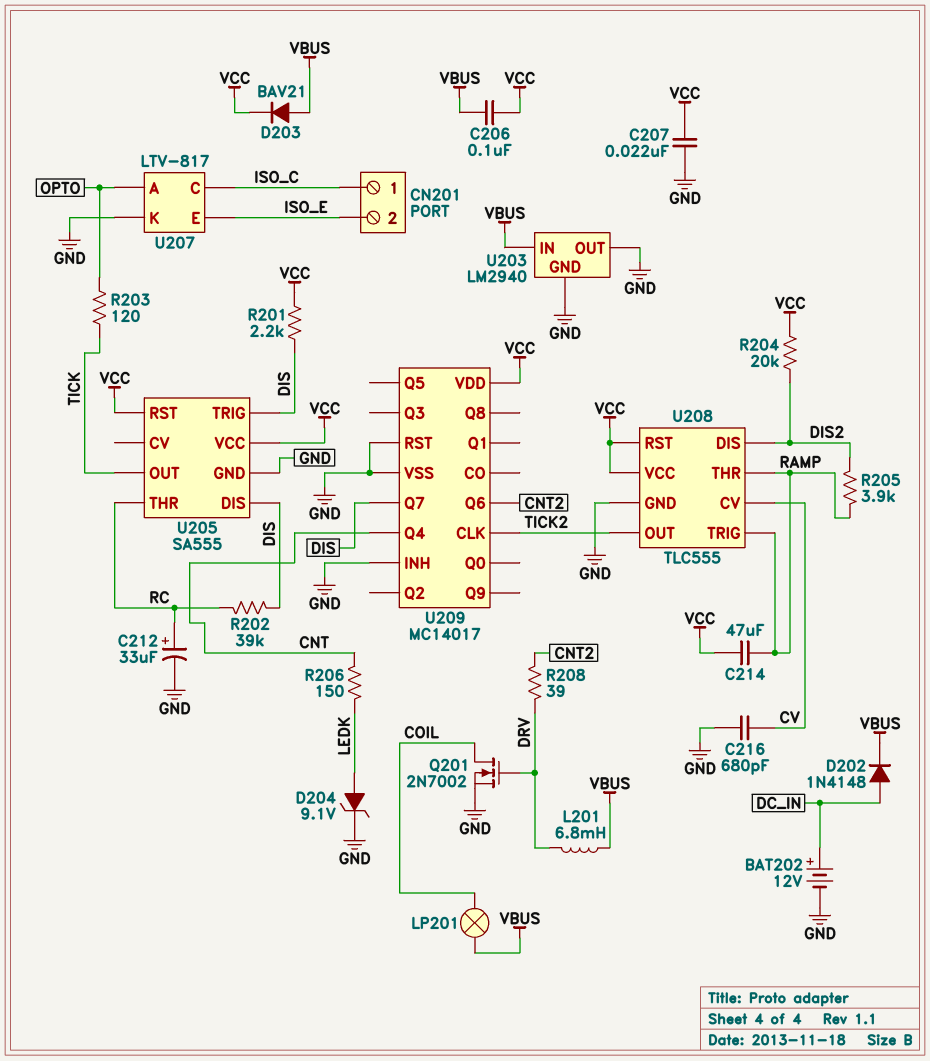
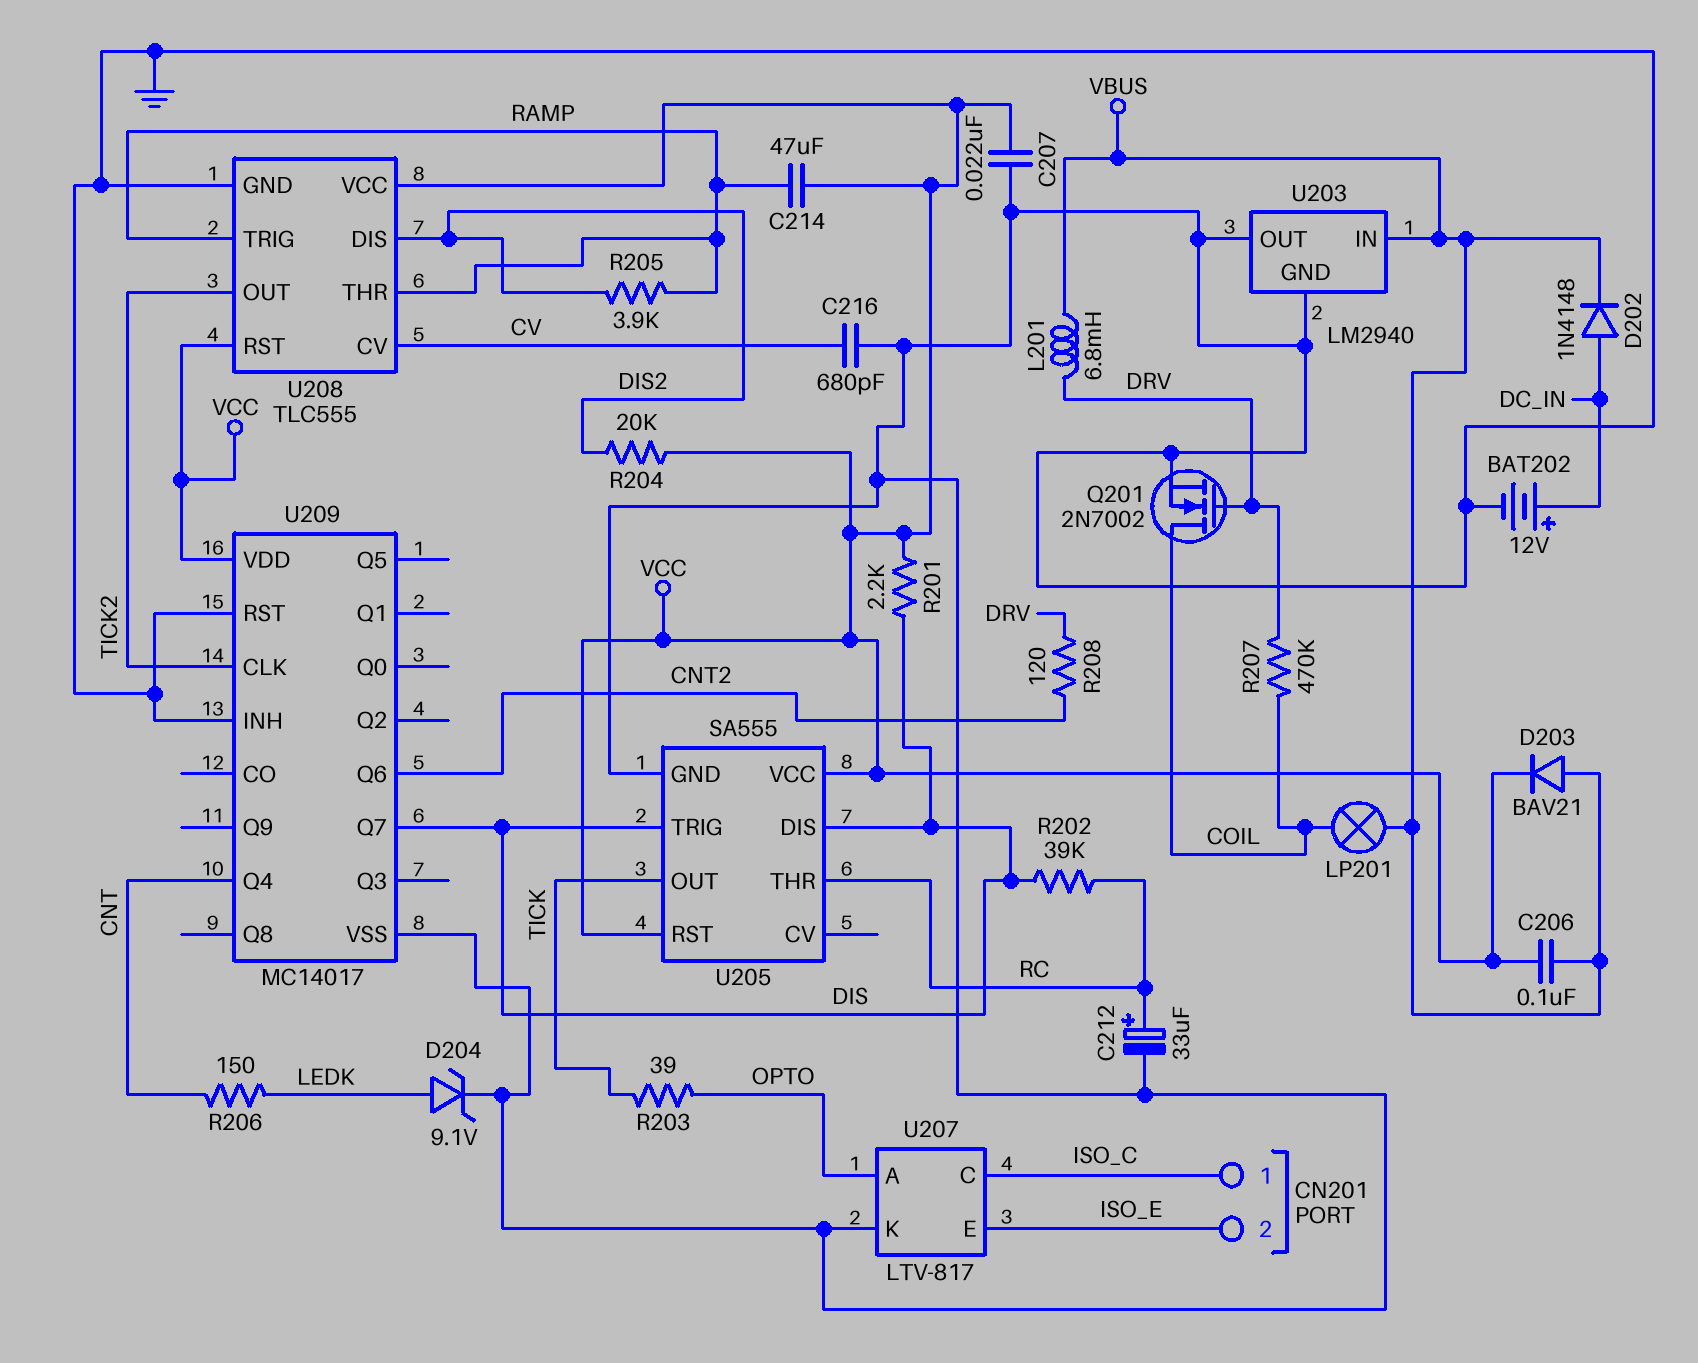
R203: 120 (OPTO, TICK) -> 39 (OPTO, TICK)
R207: none -> 470k (COIL, DRV)
R208: 39 (CNT2, DRV) -> 120 (CNT2, DRV)

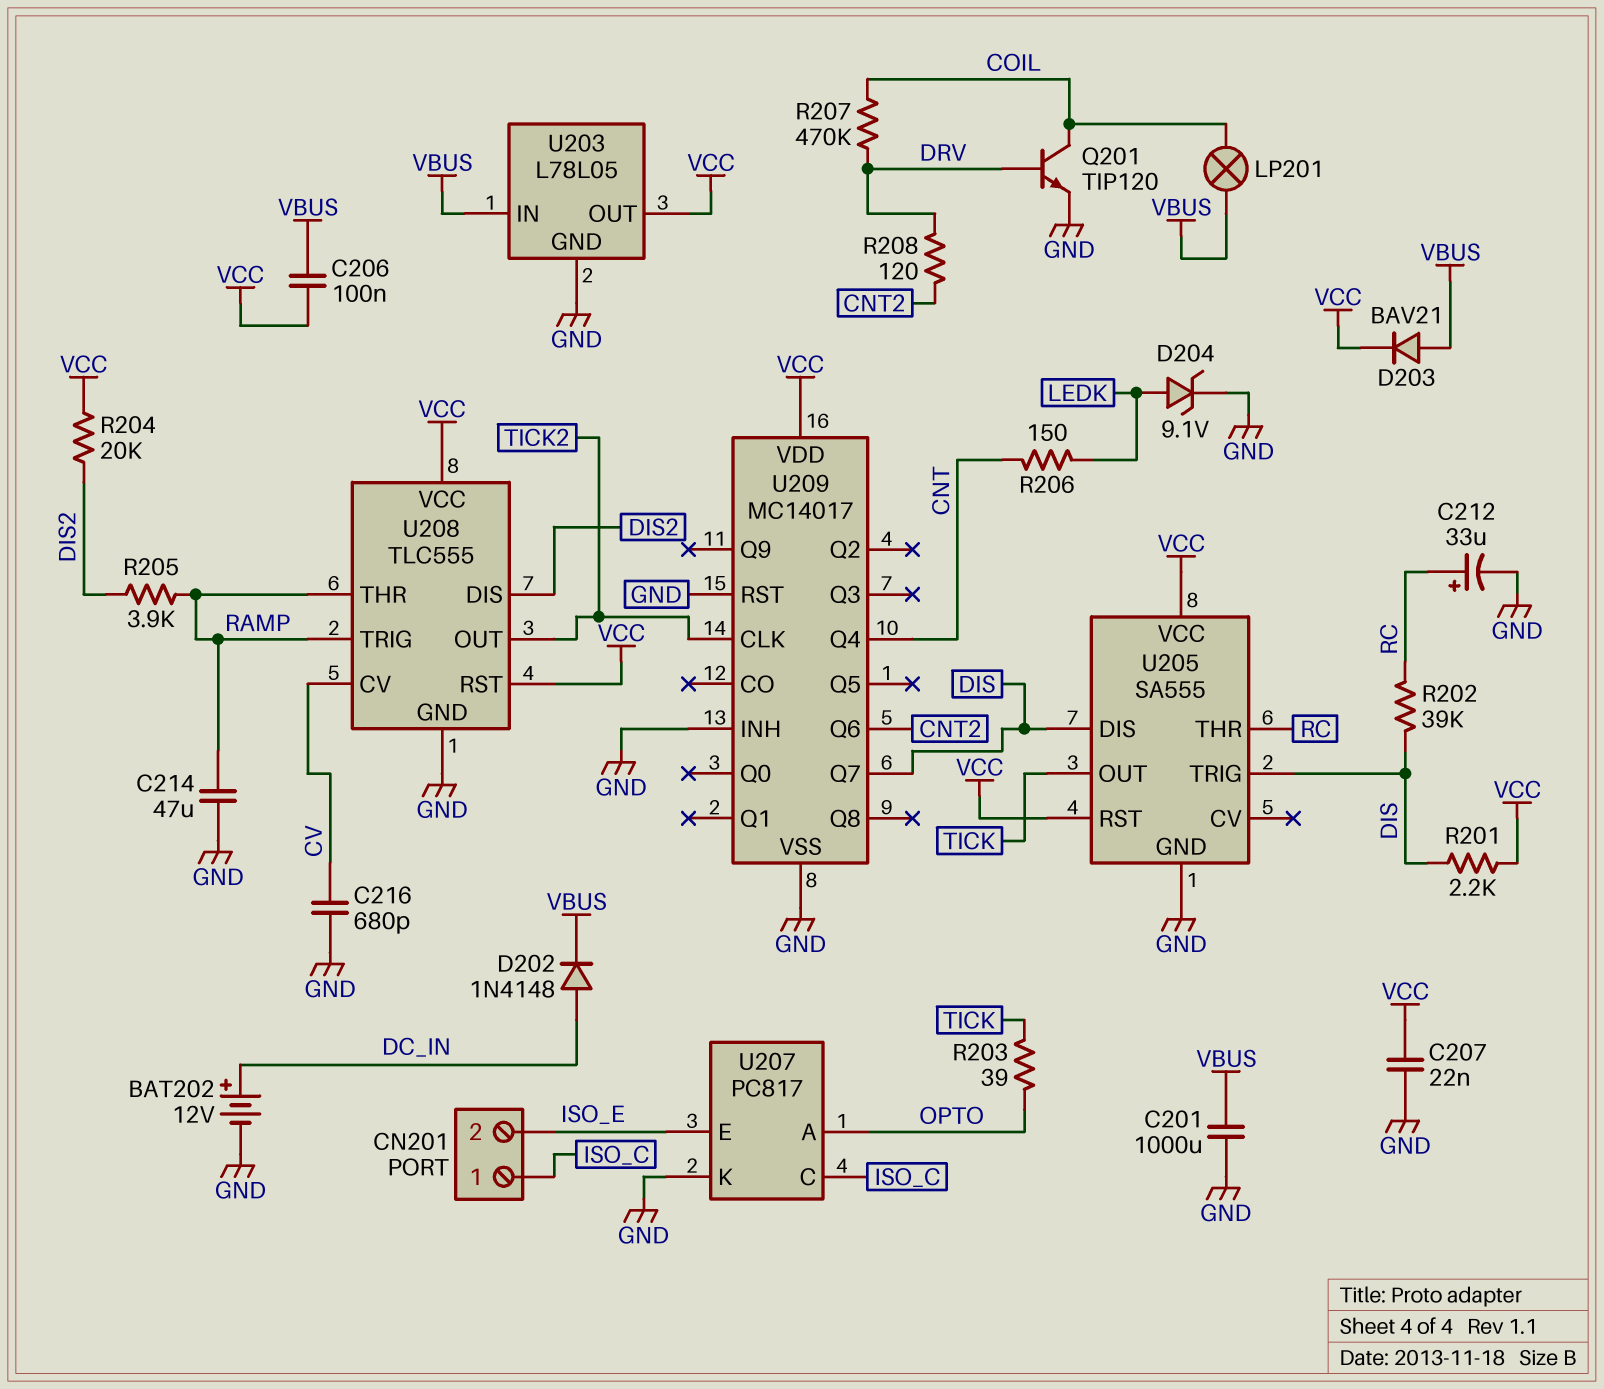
C201: none -> 1000uF (GND, VBUS)
C214: 47uF (RAMP, VCC) -> 47uF (GND, RAMP)
L201: 6.8mH (DRV, VBUS) -> none
Q201: NMOS 2N7002 (G DRV, D COIL, S GND) -> NPN TIP120 (B DRV, C COIL, E GND)
U203: LM2940 -> L78L05
U203 pin OUT: GND -> VCC
U207: LTV-817 -> PC817

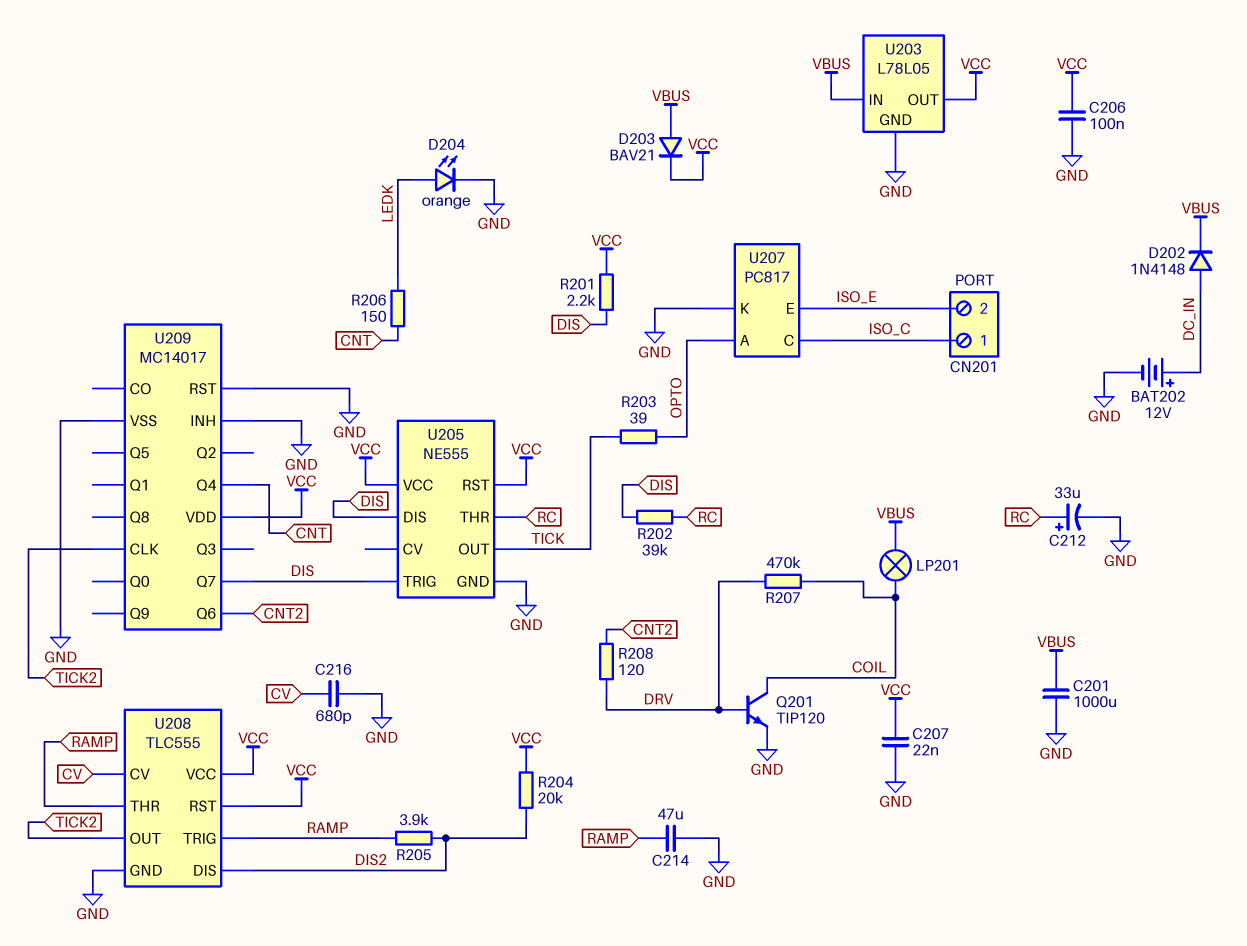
C206: 100nF (VBUS, VCC) -> 100nF (GND, VCC)
D204: zener 9.1V (A LEDK, K GND) -> LED orange (A LEDK, K GND)
U205: SA555 -> NE555

